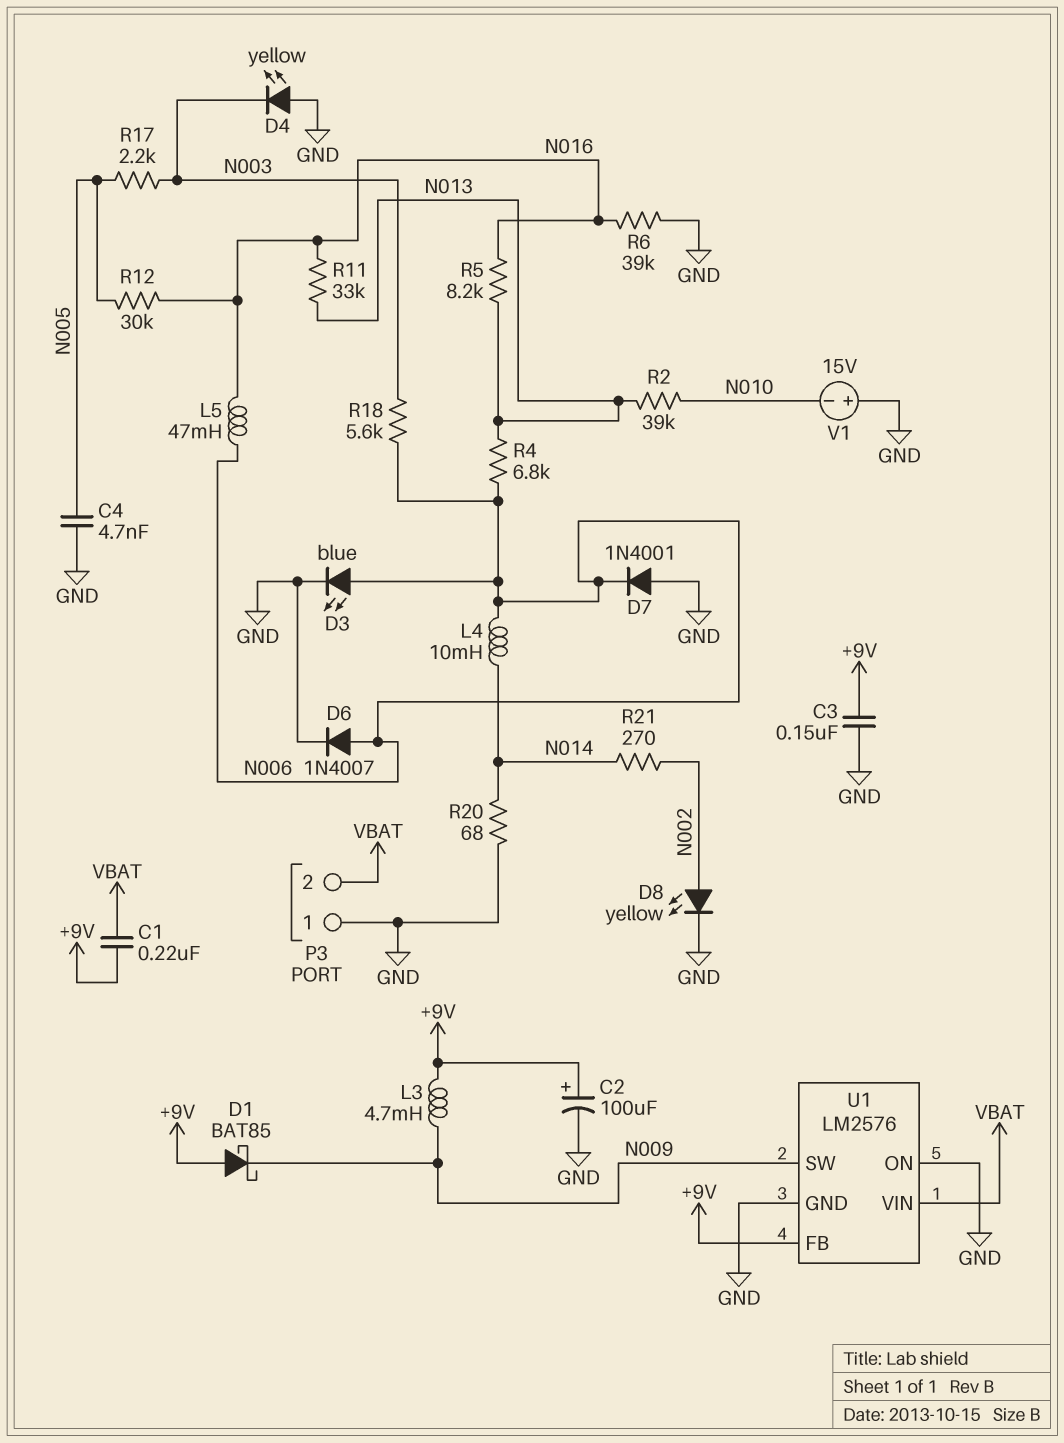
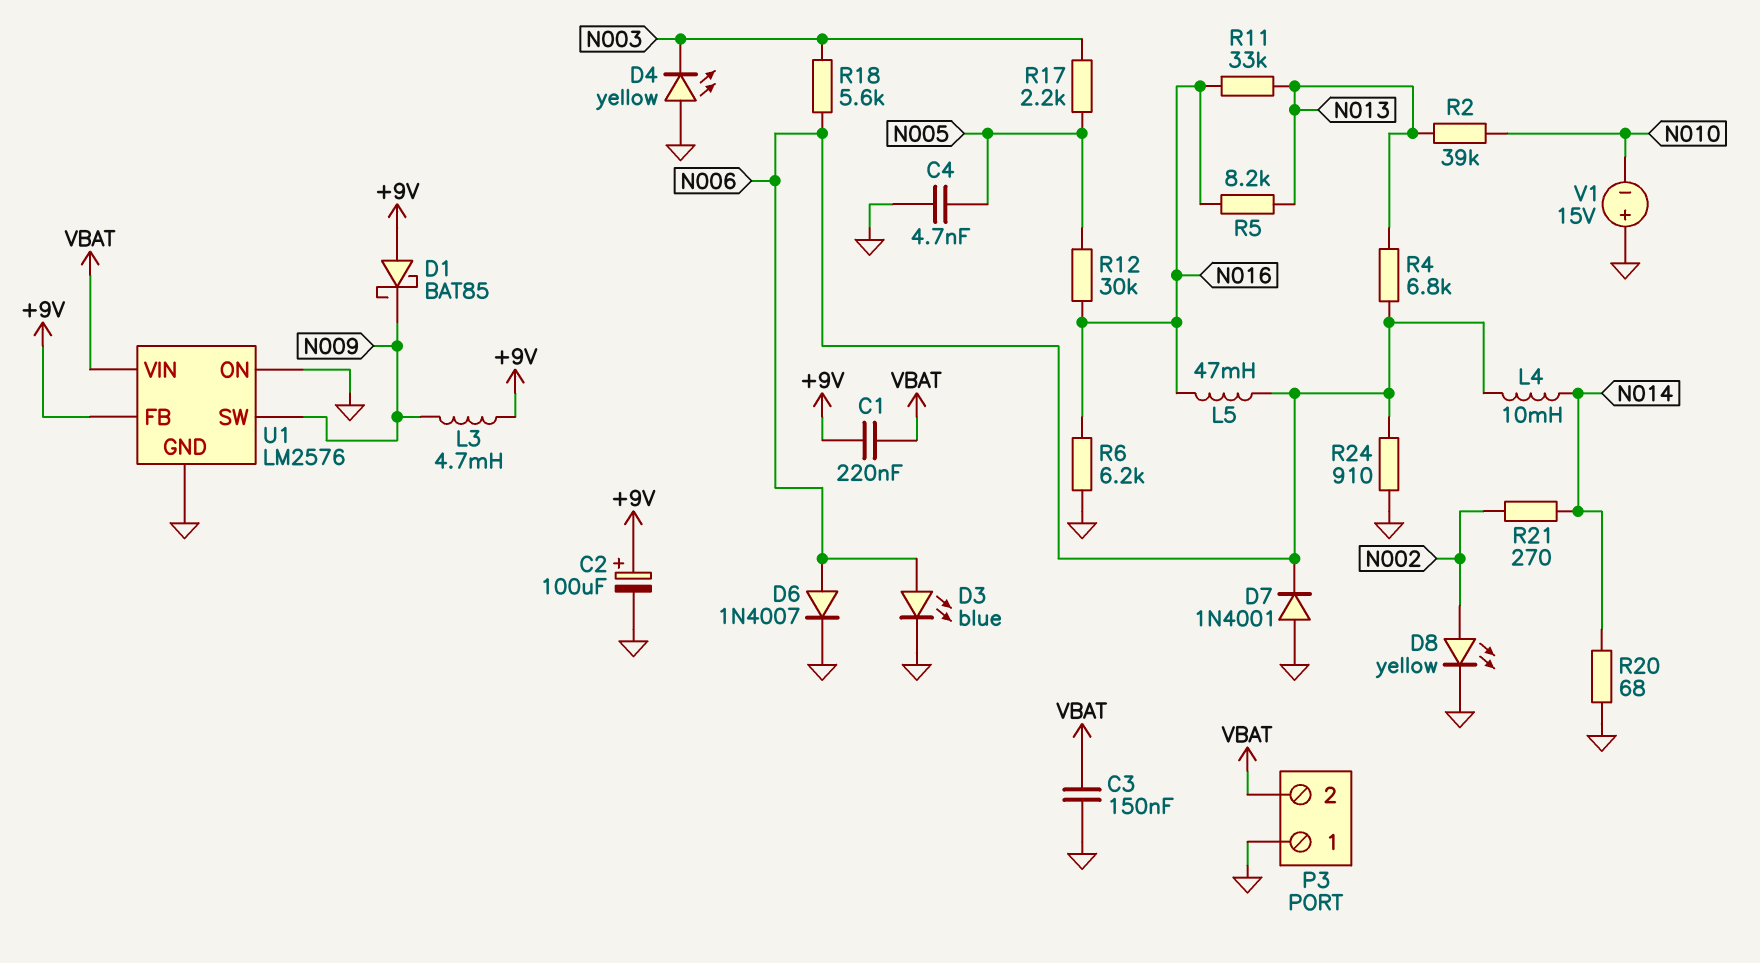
C3: 150nF (+9V, GND) -> 150nF (GND, VBAT)
R6: 39k (GND, N016) -> 6.2k (GND, N016)
R24: none -> 910 (GND, N006)

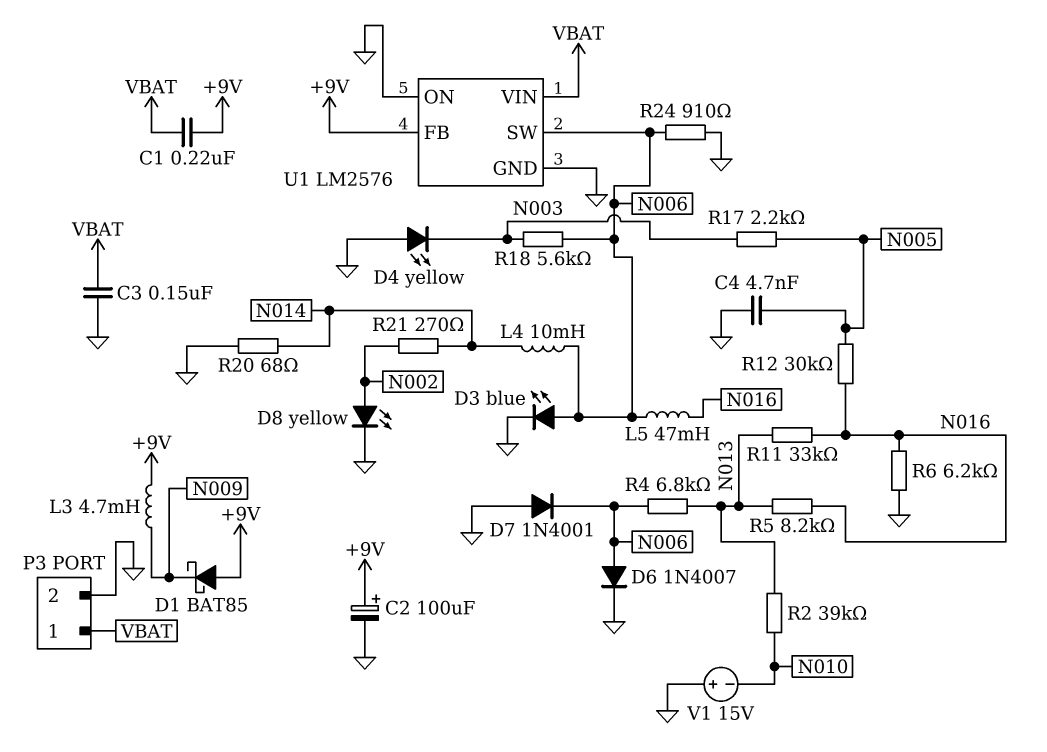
P3 pin 1: GND -> VBAT
P3 pin 2: VBAT -> GND
U1 pin SW: N009 -> N006

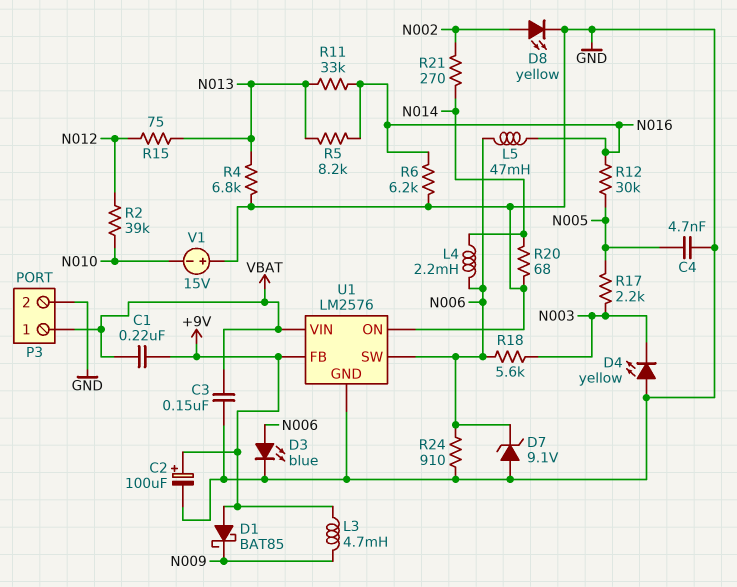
D6: diode 1N4007 (A N006, K GND) -> none
D7: diode 1N4001 (A GND, K N006) -> zener 9.1V (A GND, K N006)
L4: 10mH (N006, N014) -> 2.2mH (N006, N014)
R2: 39k (N010, N013) -> 39k (N010, N012)
R4: 6.8k (N006, N013) -> 6.8k (GND, N013)
R15: none -> 75 (N012, N013)

